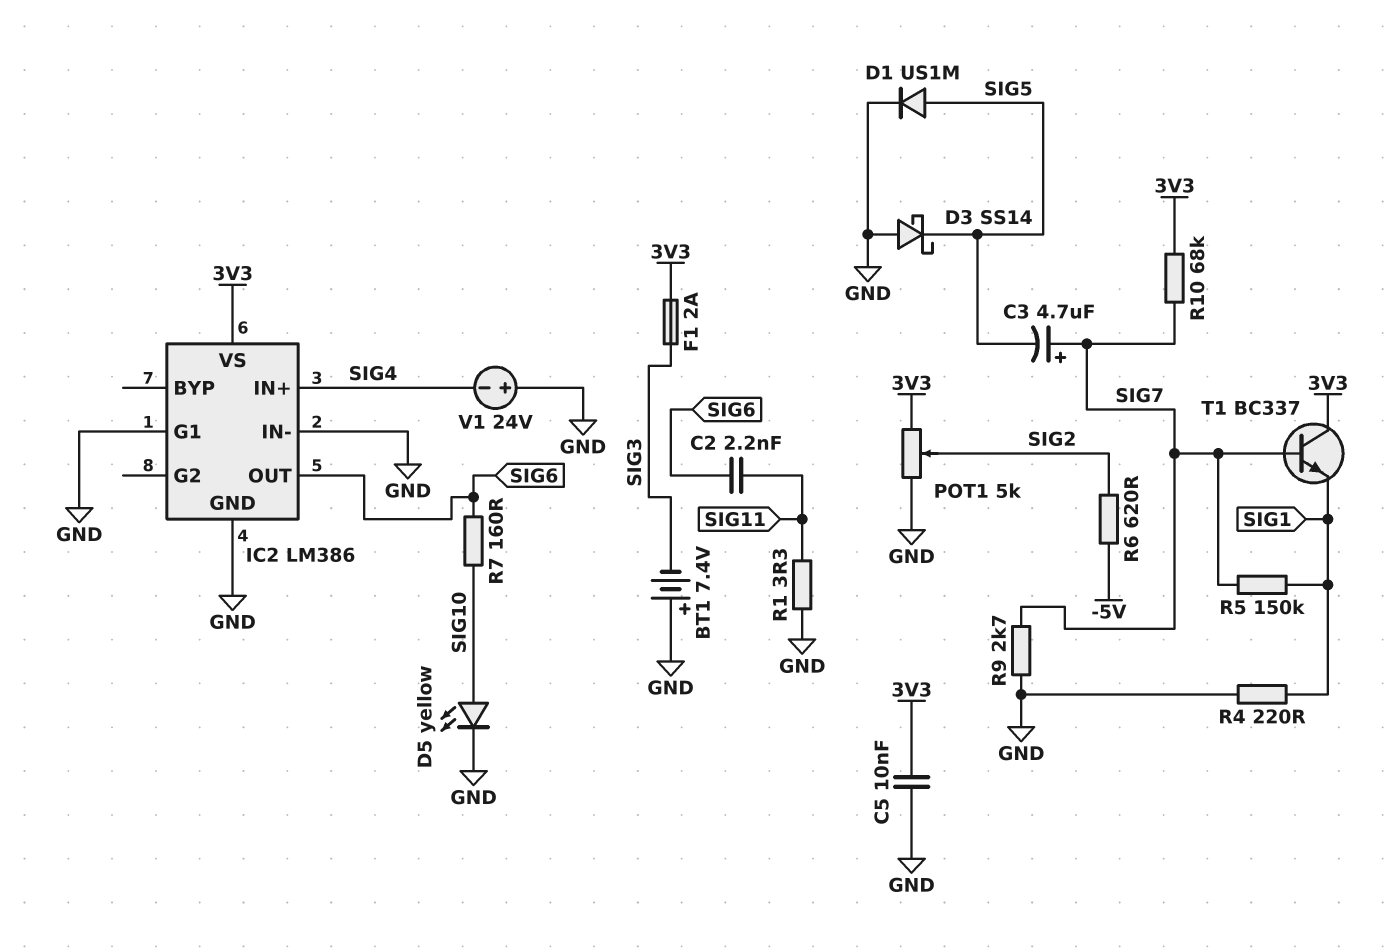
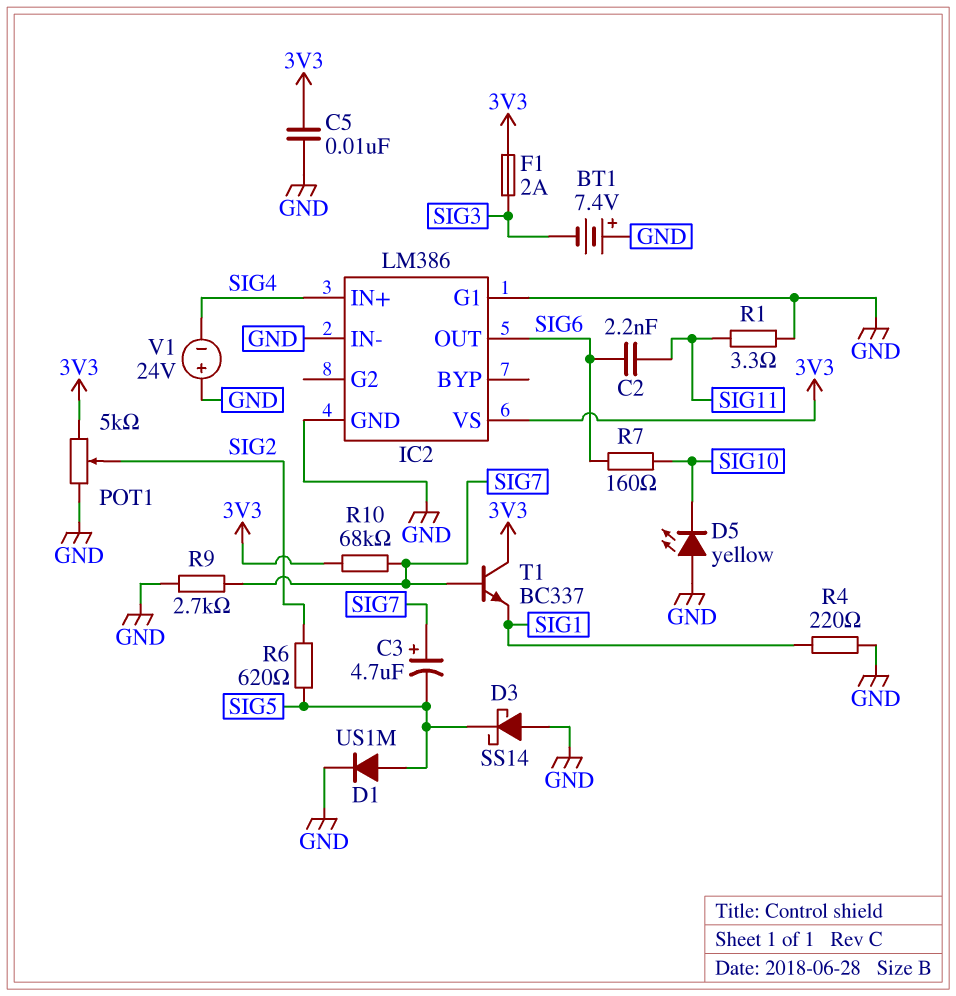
D5: LED yellow (A SIG10, K GND) -> LED yellow (A GND, K SIG10)
R5: 150k (SIG1, SIG7) -> none
R6: 620 (-5V, SIG2) -> 620 (SIG2, SIG5)

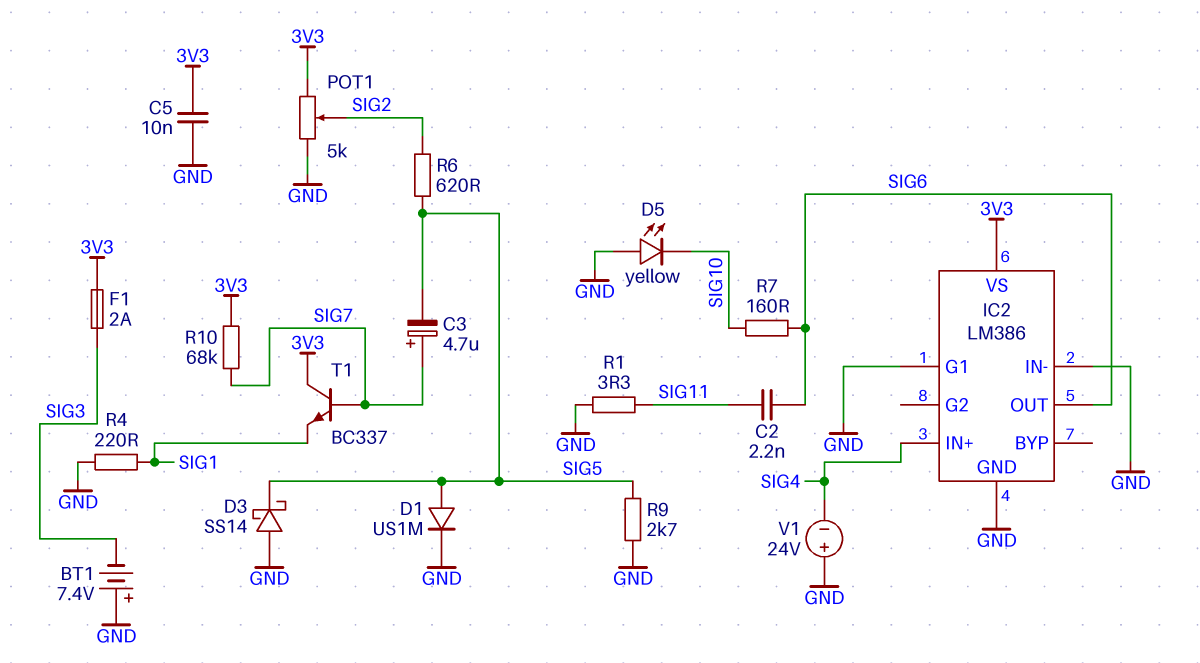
R9: 2.7k (GND, SIG7) -> 2.7k (GND, SIG5)

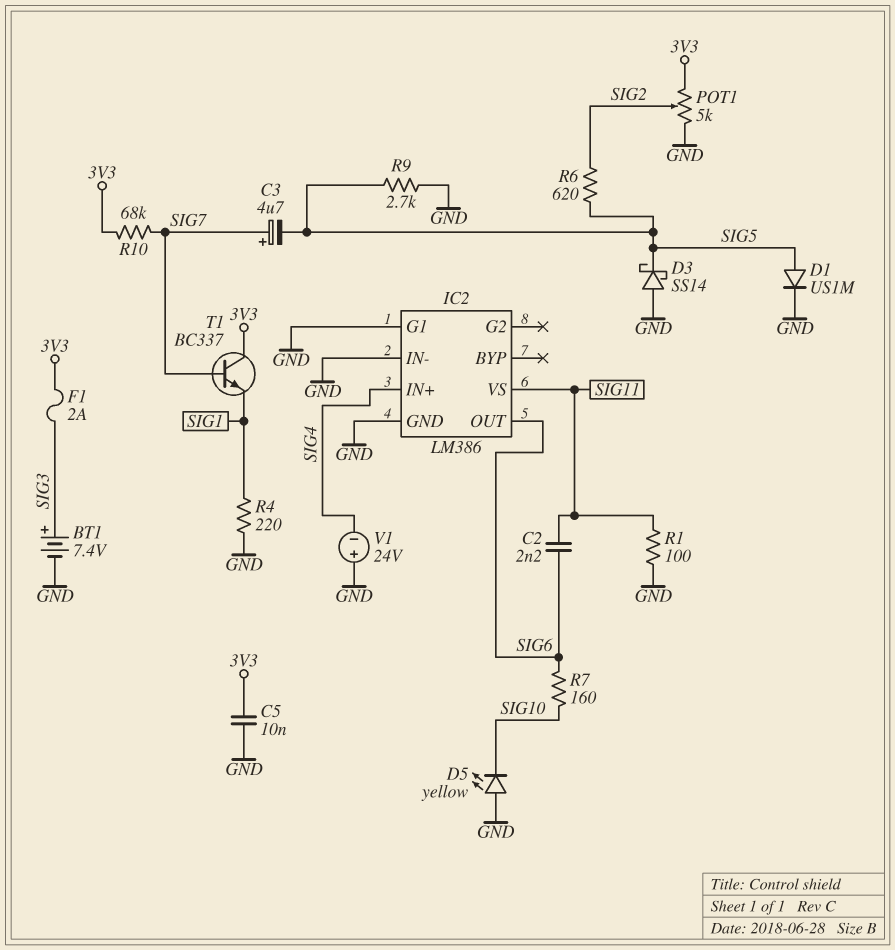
BT1: 7.4V (plus GND, minus SIG3) -> 7.4V (plus SIG3, minus GND)
IC2 pin VS: 3V3 -> SIG11
R1: 3.3 (GND, SIG11) -> 100 (GND, SIG11)

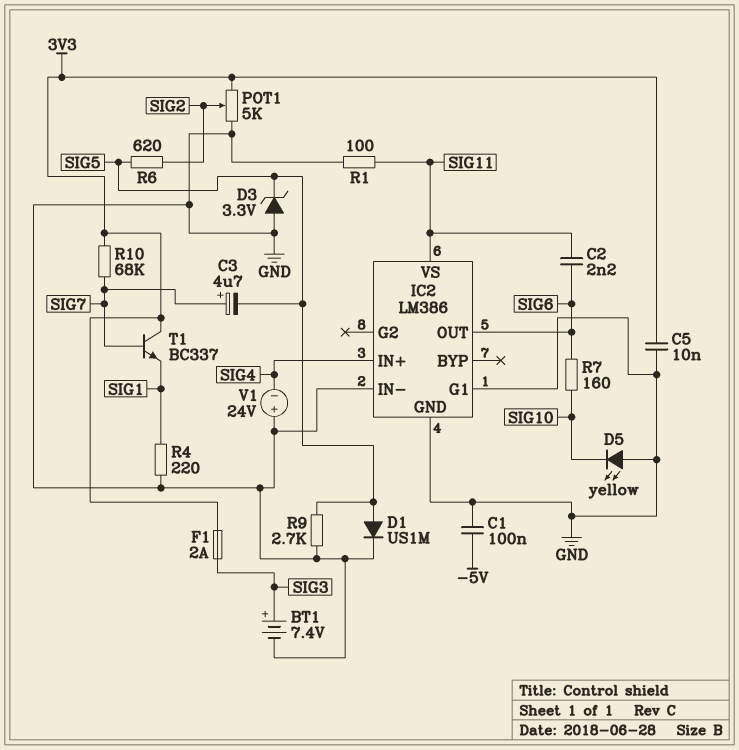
C1: none -> 100nF (-5V, GND)
D3: schottky SS14 (A GND, K SIG5) -> zener 3.3V (A GND, K SIG5)

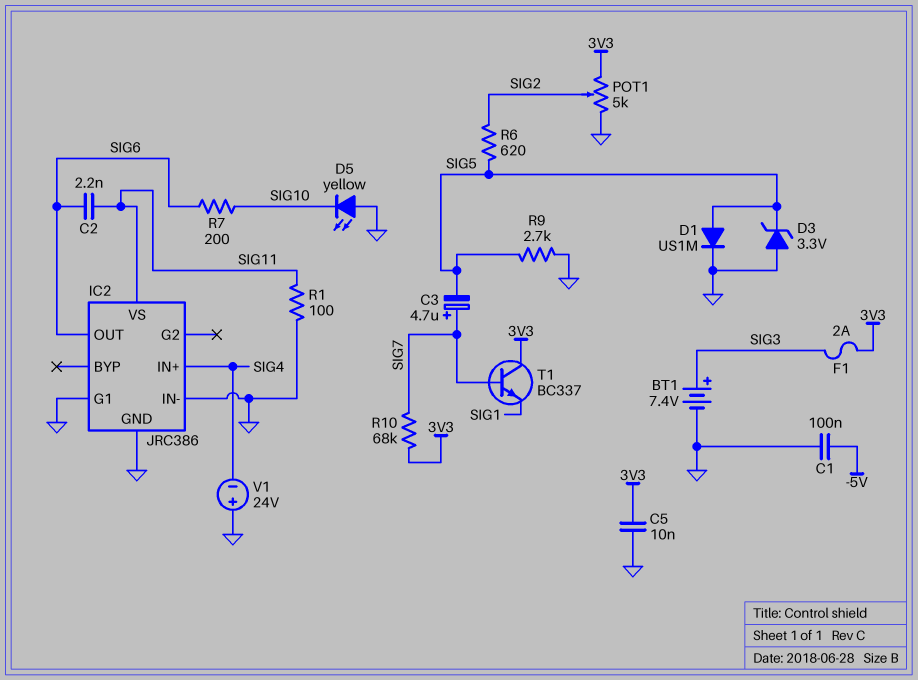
IC2: LM386 -> JRC386
R4: 220 (GND, SIG1) -> none
R7: 160 (SIG6, SIG10) -> 200 (SIG6, SIG10)

